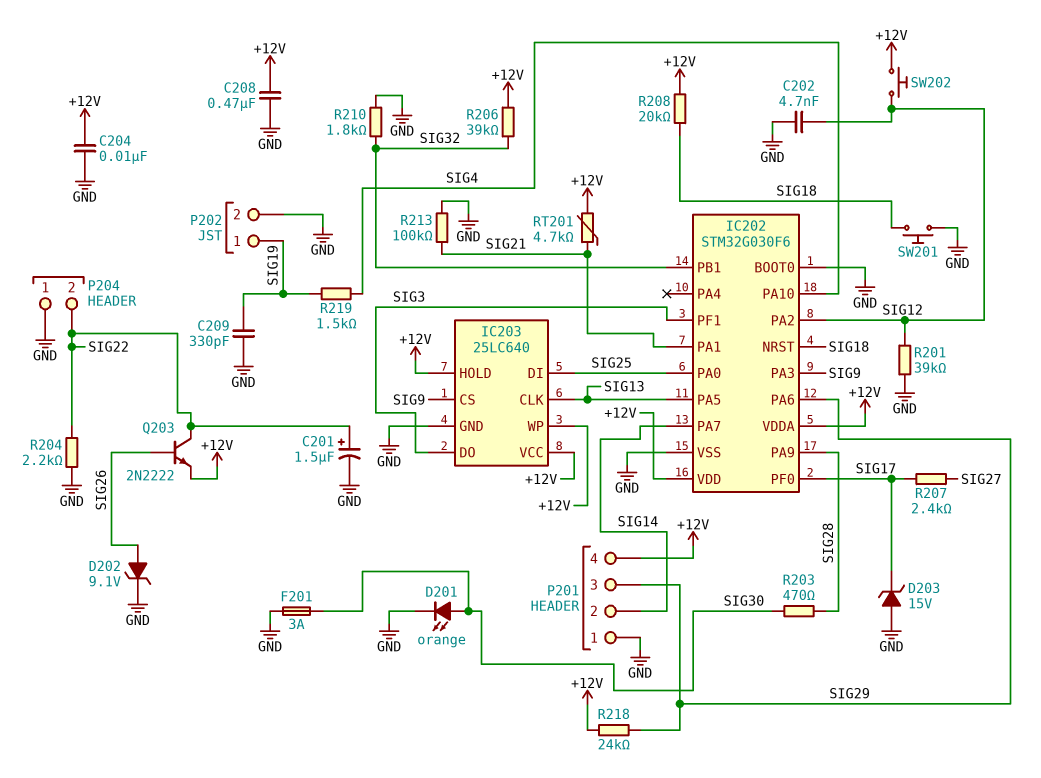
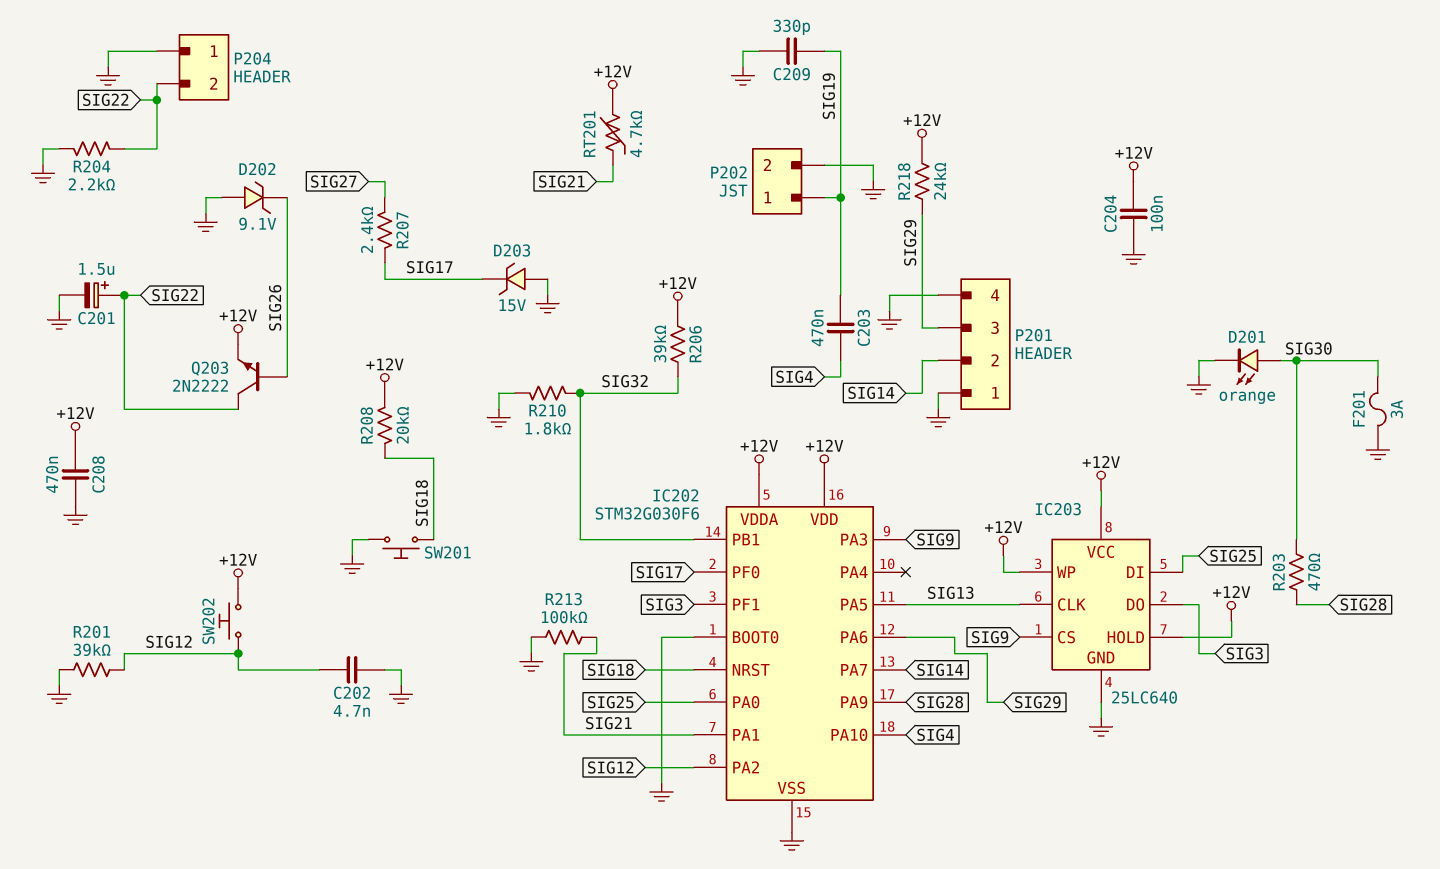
C203: none -> 470nF (SIG4, SIG19)
C204: 10nF (+12V, GND) -> 100nF (+12V, GND)
D202: zener 9.1V (A SIG26, K GND) -> zener 9.1V (A GND, K SIG26)
P201 pin 4: +12V -> GND
R219: 1.5k (SIG4, SIG19) -> none

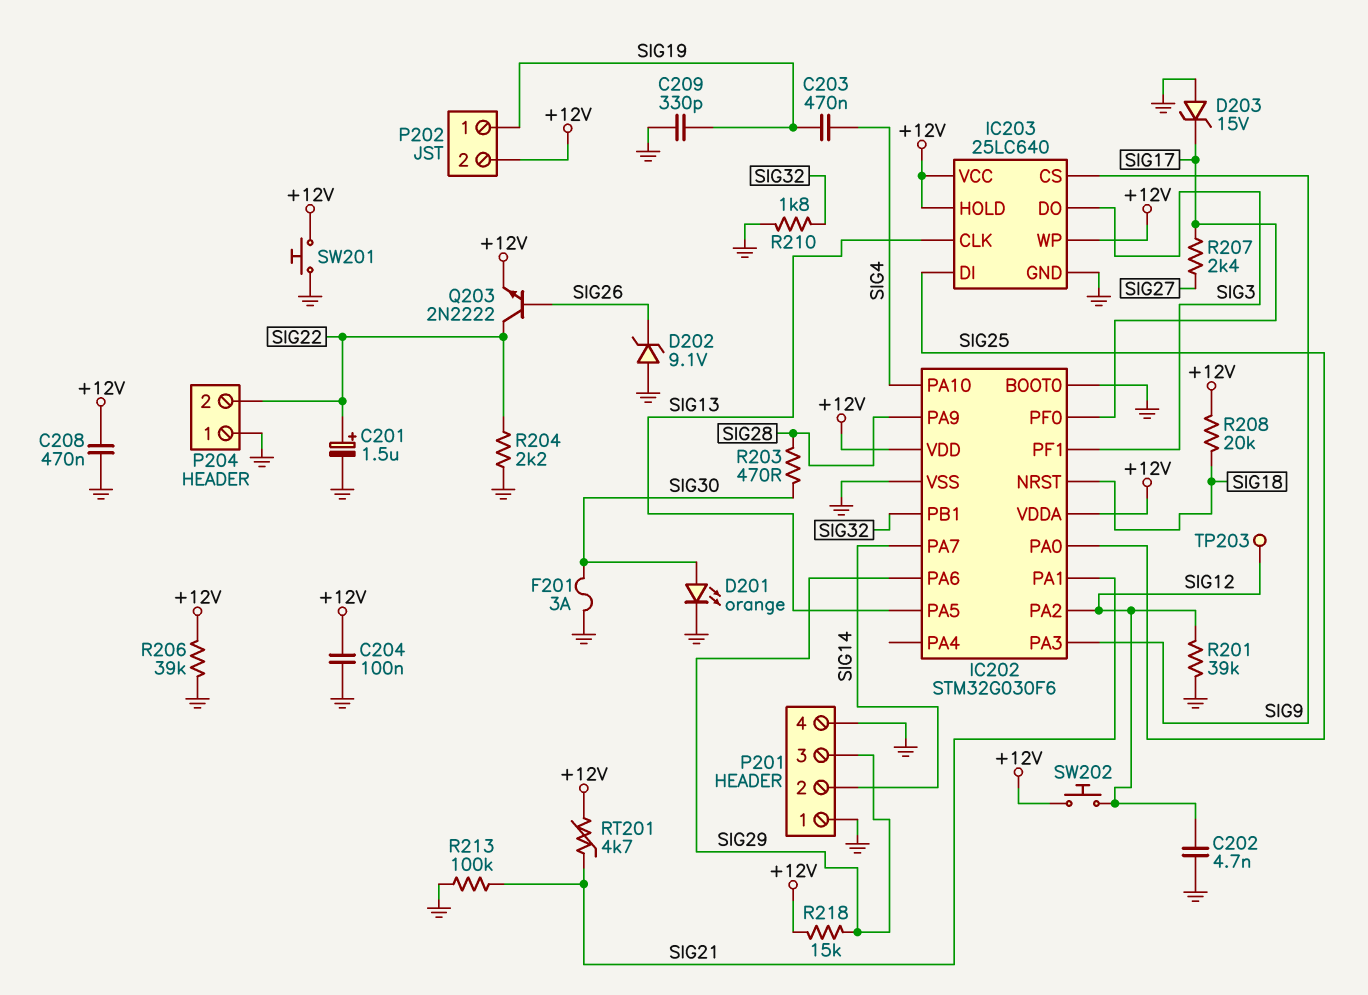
P202 pin 2: GND -> +12V
R206: 39k (+12V, SIG32) -> 39k (+12V, GND)
R218: 24k (+12V, SIG29) -> 15k (+12V, SIG29)
SW201: button (GND, SIG18) -> button (+12V, GND)
TP203: none -> test point (SIG12)

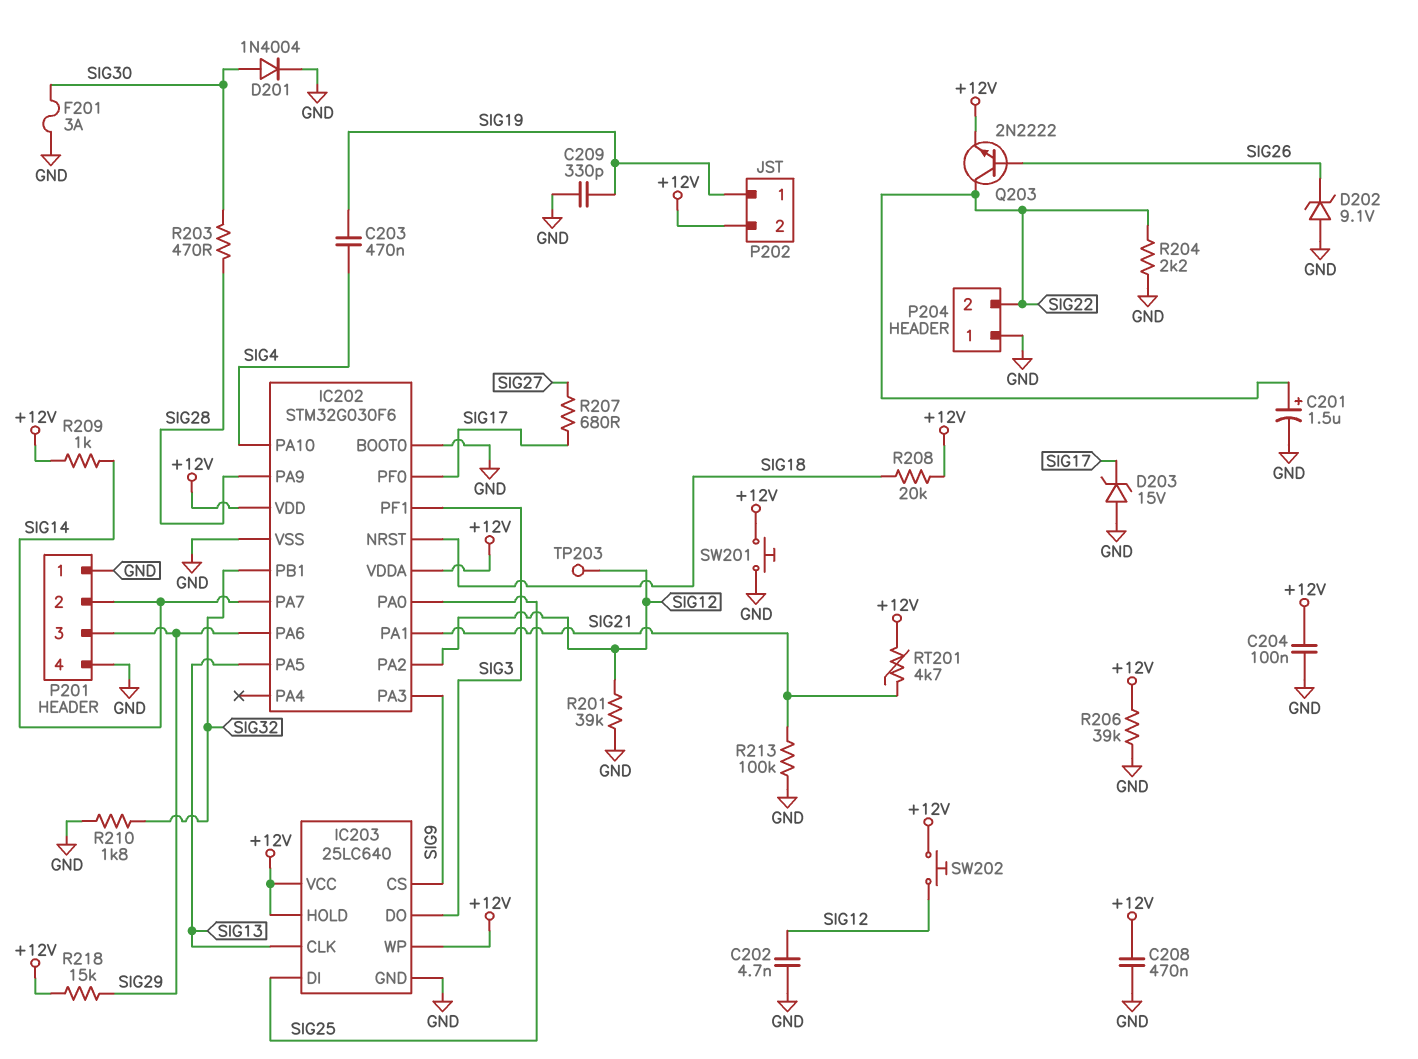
D201: LED orange (A SIG30, K GND) -> diode 1N4004 (A SIG30, K GND)
R207: 2.4k (SIG17, SIG27) -> 680 (SIG17, SIG27)
R209: none -> 1k (+12V, SIG14)

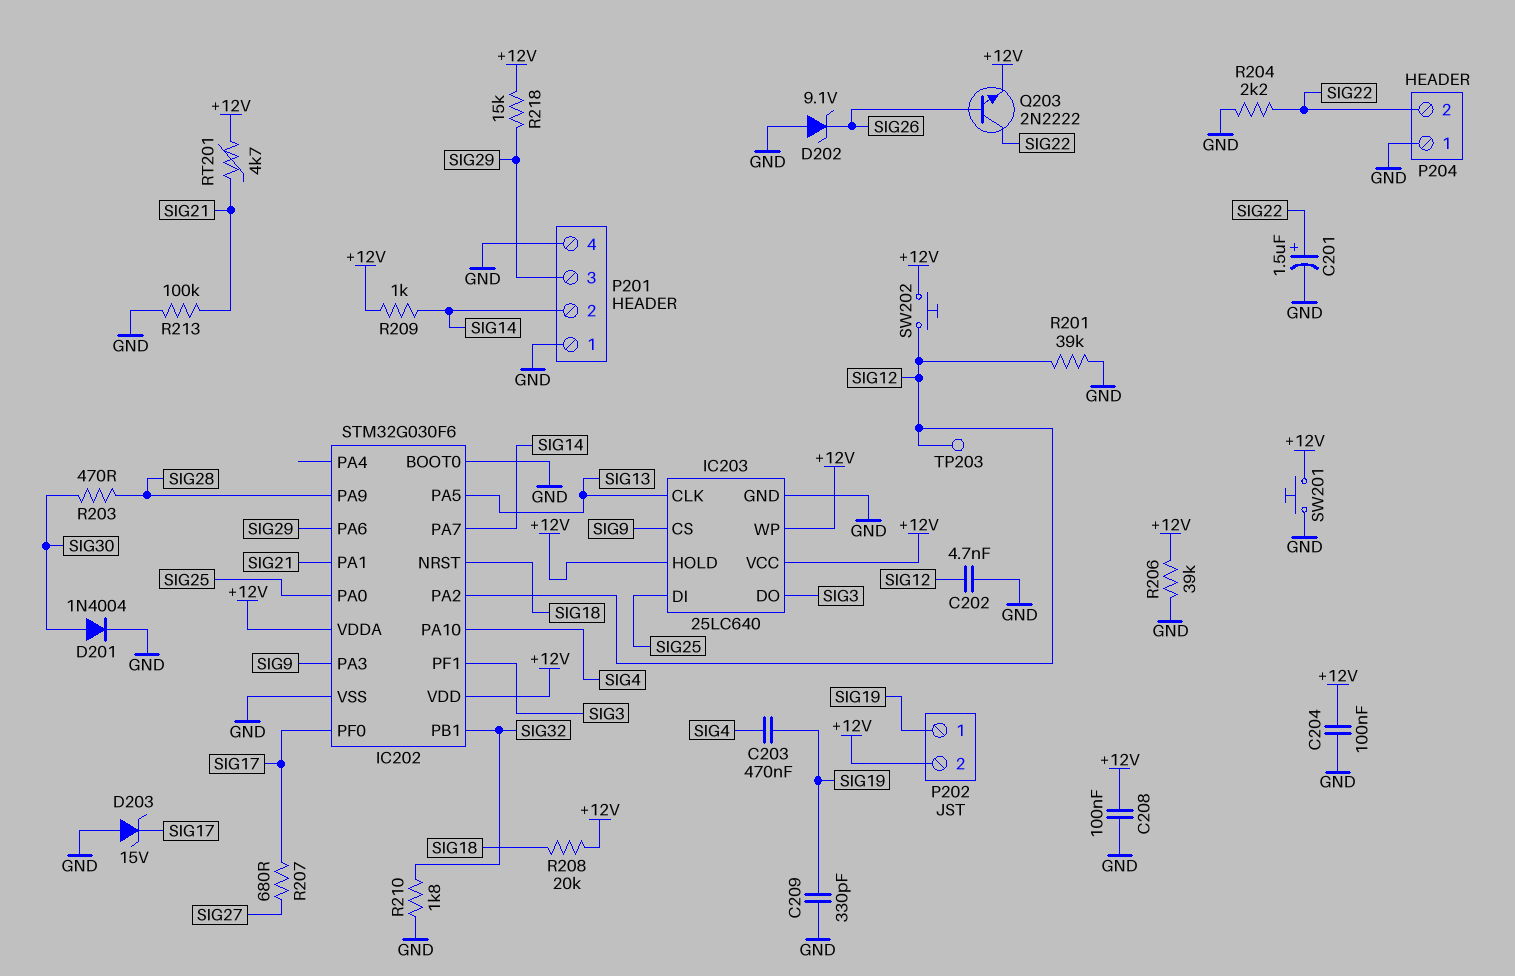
C208: 470nF (+12V, GND) -> 100nF (+12V, GND)
F201: 3A (GND, SIG30) -> none

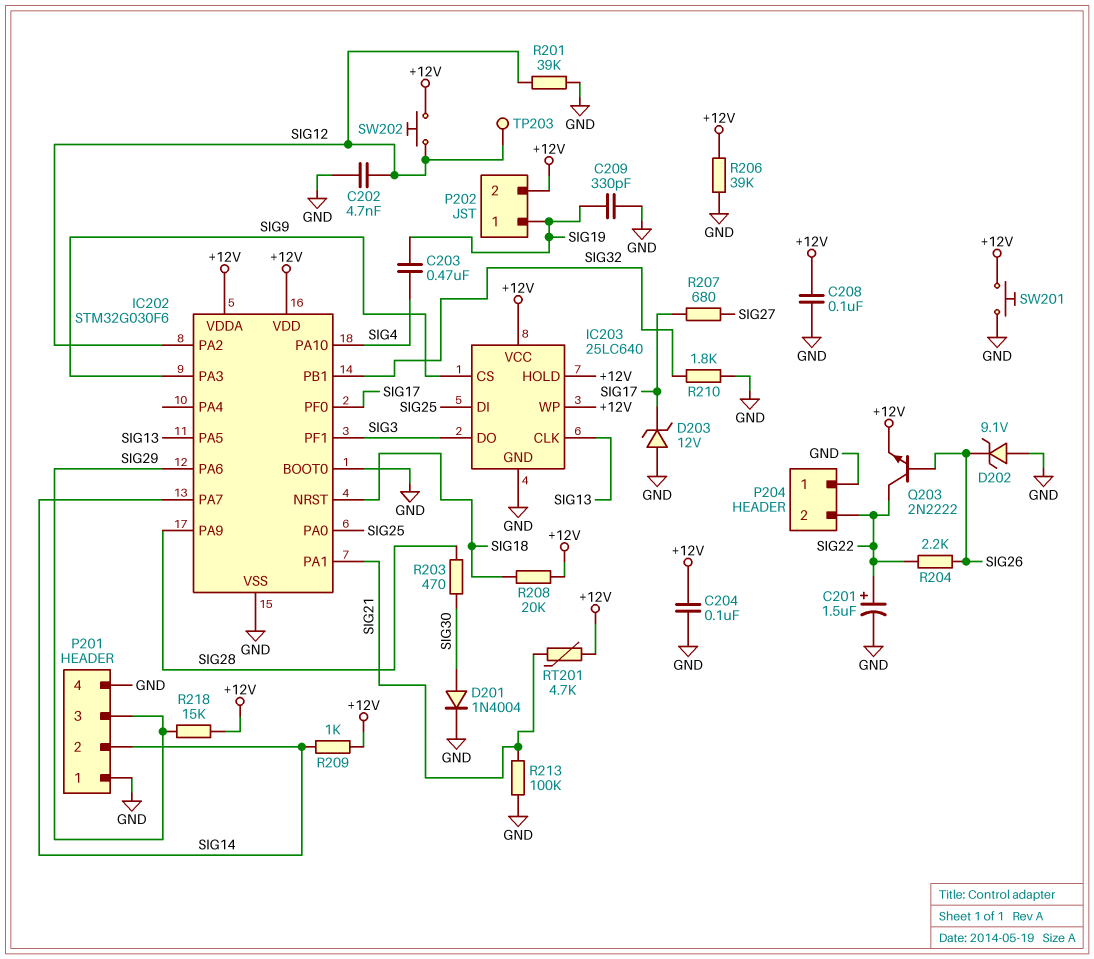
D203: zener 15V (A GND, K SIG17) -> zener 12V (A GND, K SIG17)
R204: 2.2k (GND, SIG22) -> 2.2k (SIG22, SIG26)

